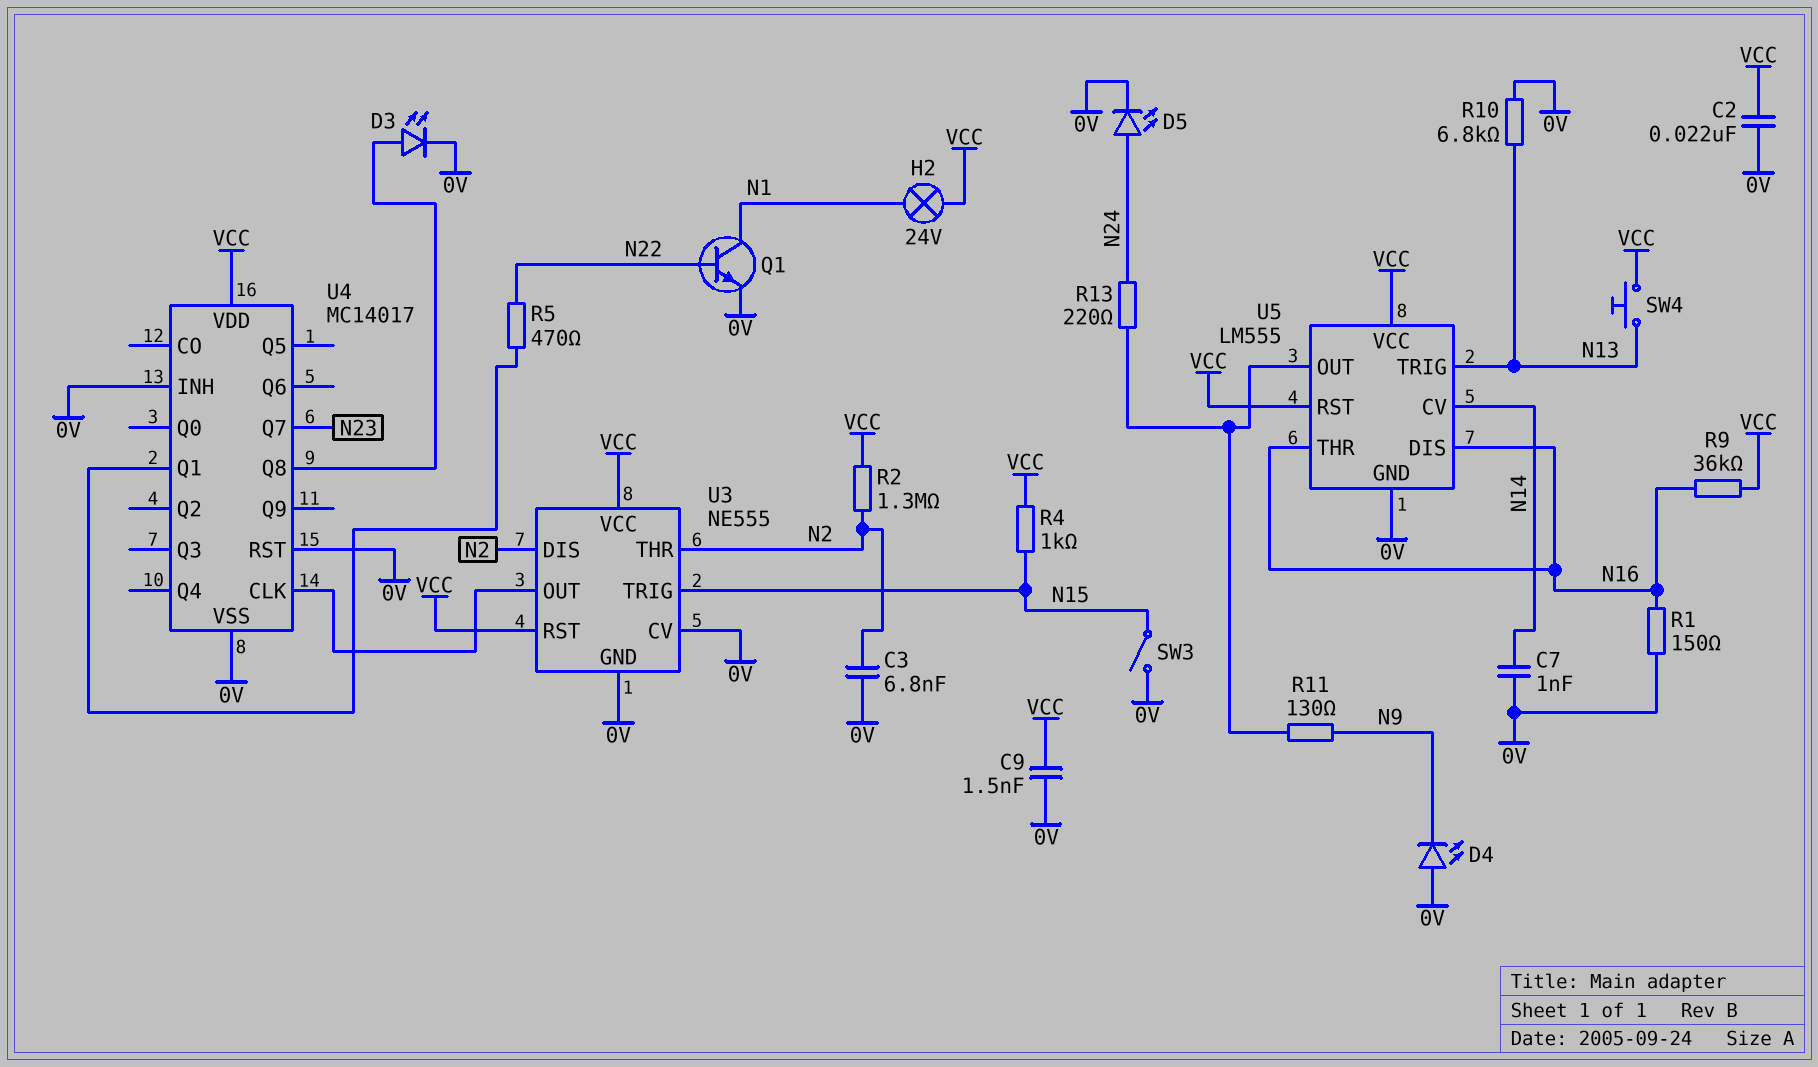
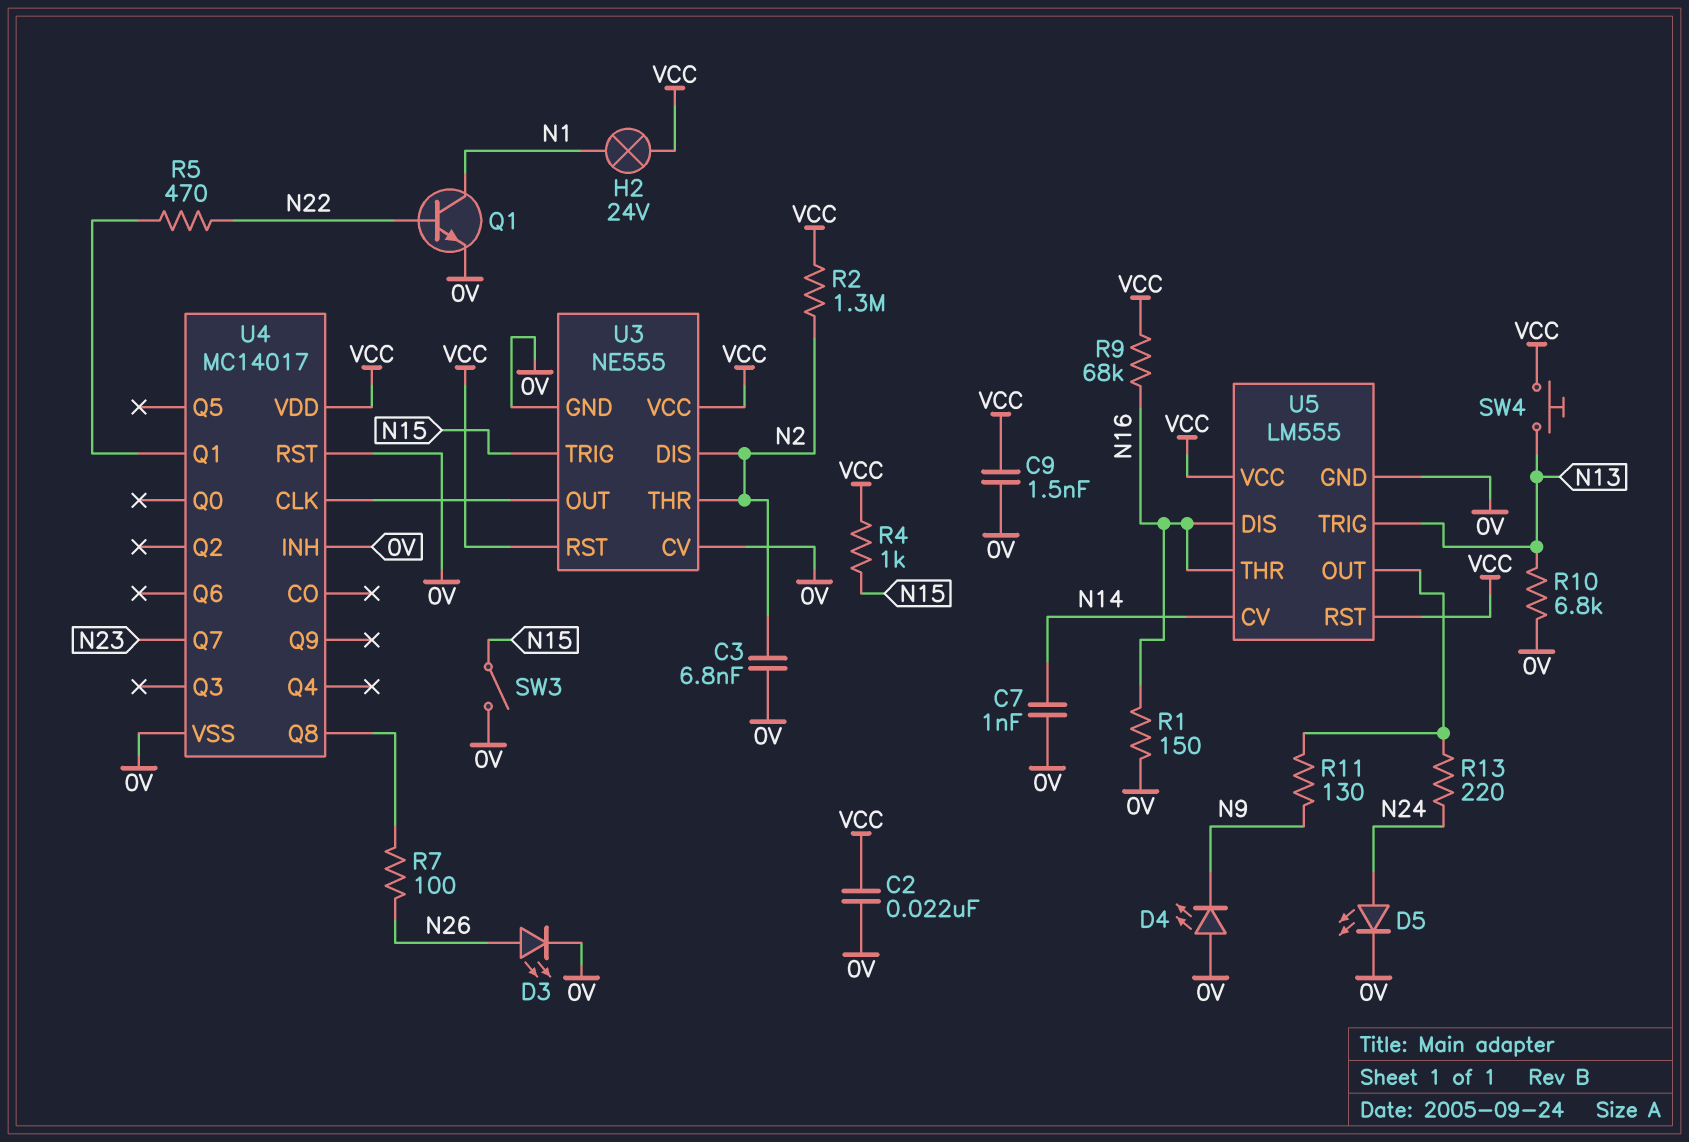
D3: LED (A U4/Q8, K 0V) -> LED (A N26, K 0V)
R7: none -> 100 (N26, U4/Q8)
R9: 36k (N16, VCC) -> 68k (N16, VCC)

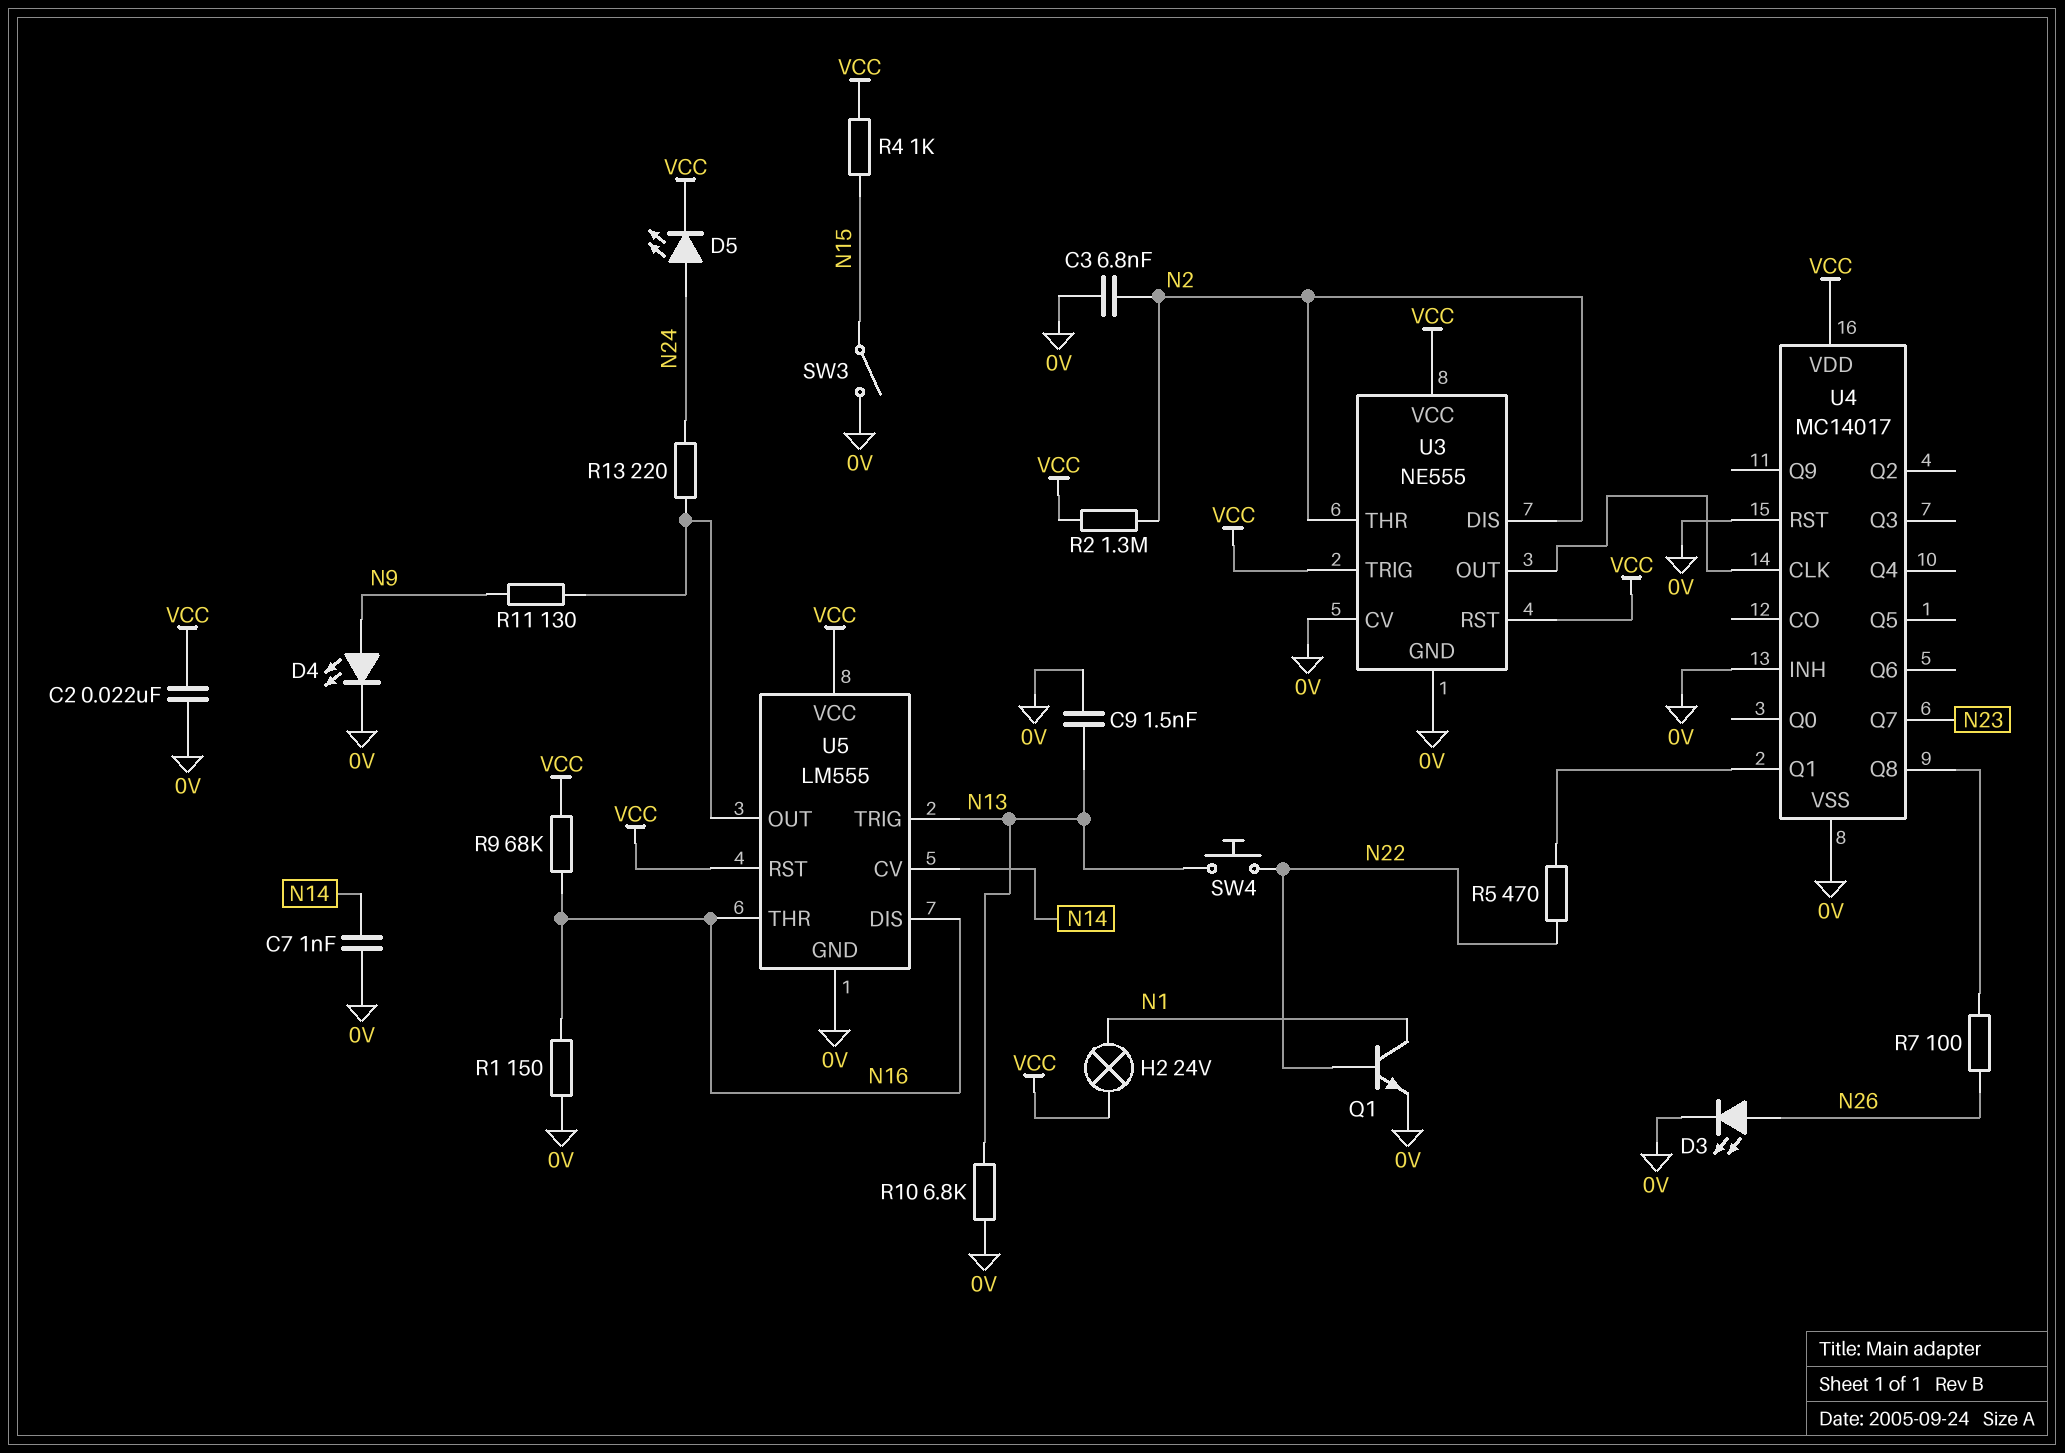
C9: 1.5nF (0V, VCC) -> 1.5nF (0V, N13)
D4: LED (A 0V, K N9) -> LED (A N9, K 0V)
D5: LED (A N24, K 0V) -> LED (A N24, K VCC)
SW4: button (N13, VCC) -> button (N13, N22)
U3 pin TRIG: N15 -> VCC

